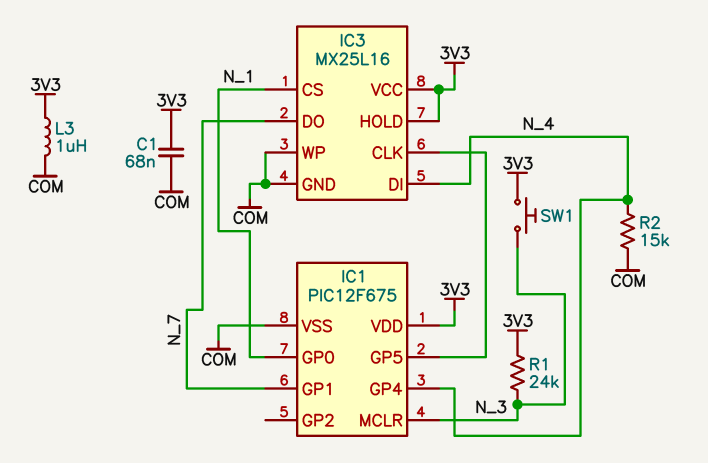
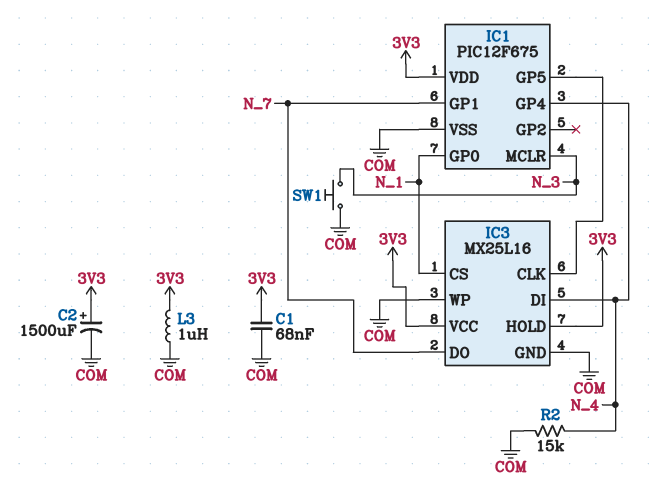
C2: none -> 1500uF (plus 3V3, minus COM)
R1: 24k (3V3, N_3) -> none
SW1: button (3V3, N_3) -> button (COM, N_3)

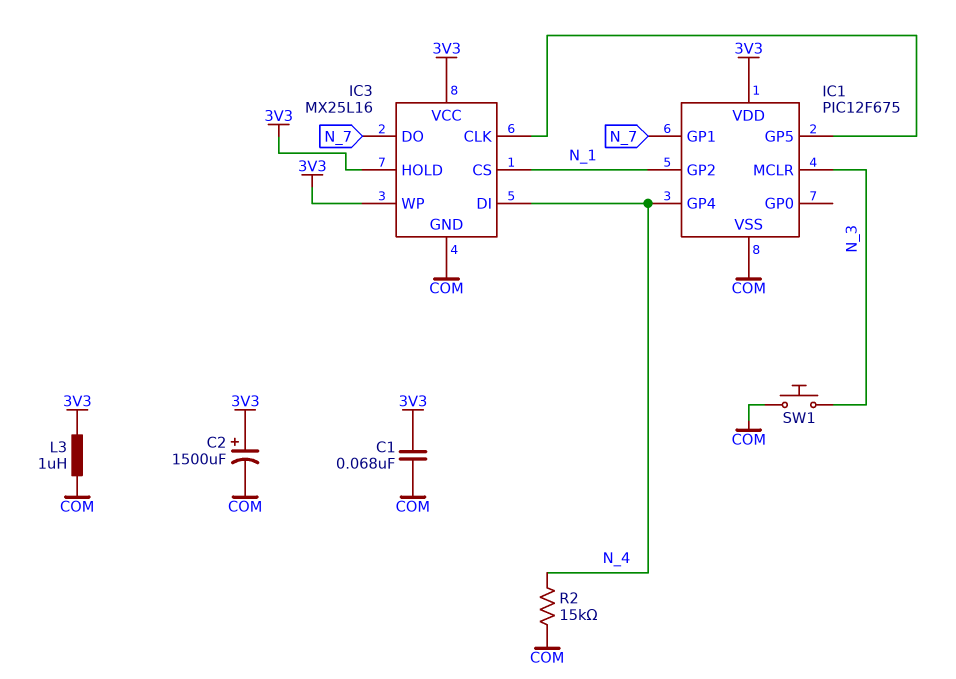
IC1 pin GP0: N_1 -> none
IC1 pin GP2: none -> N_1
IC3 pin WP: COM -> 3V3

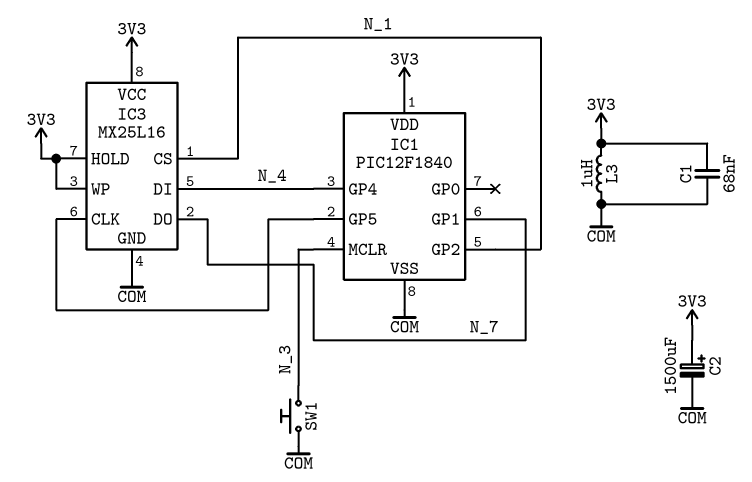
IC1: PIC12F675 -> PIC12F1840
R2: 15k (COM, N_4) -> none

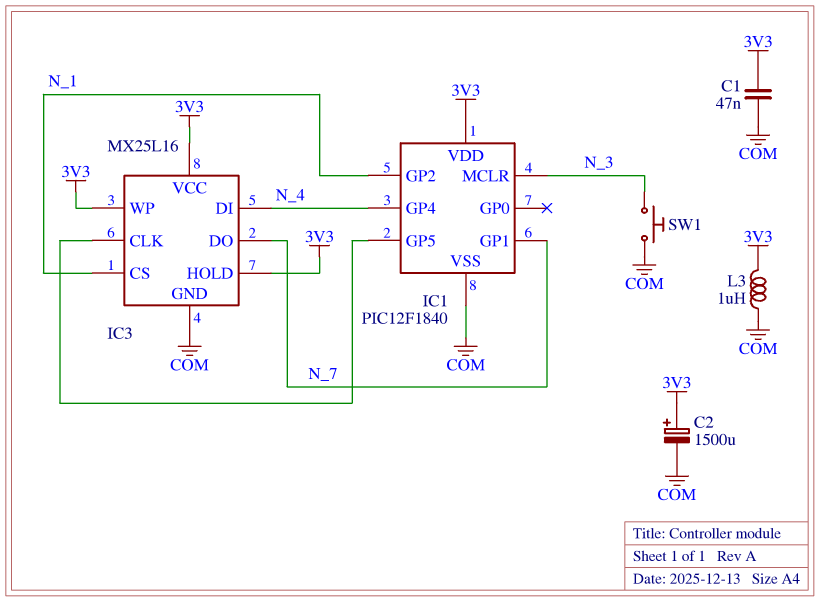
C1: 68nF (3V3, COM) -> 47nF (3V3, COM)

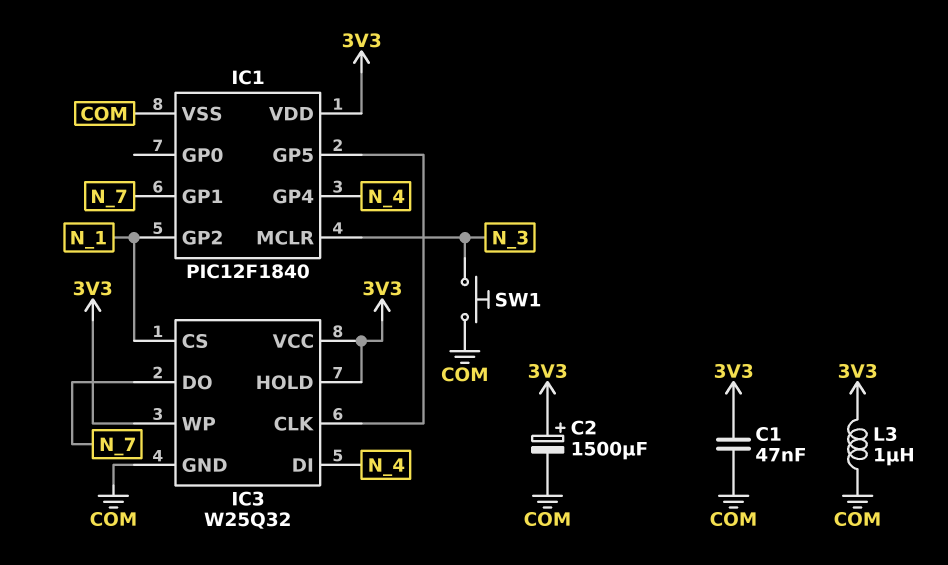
IC3: MX25L16 -> W25Q32

